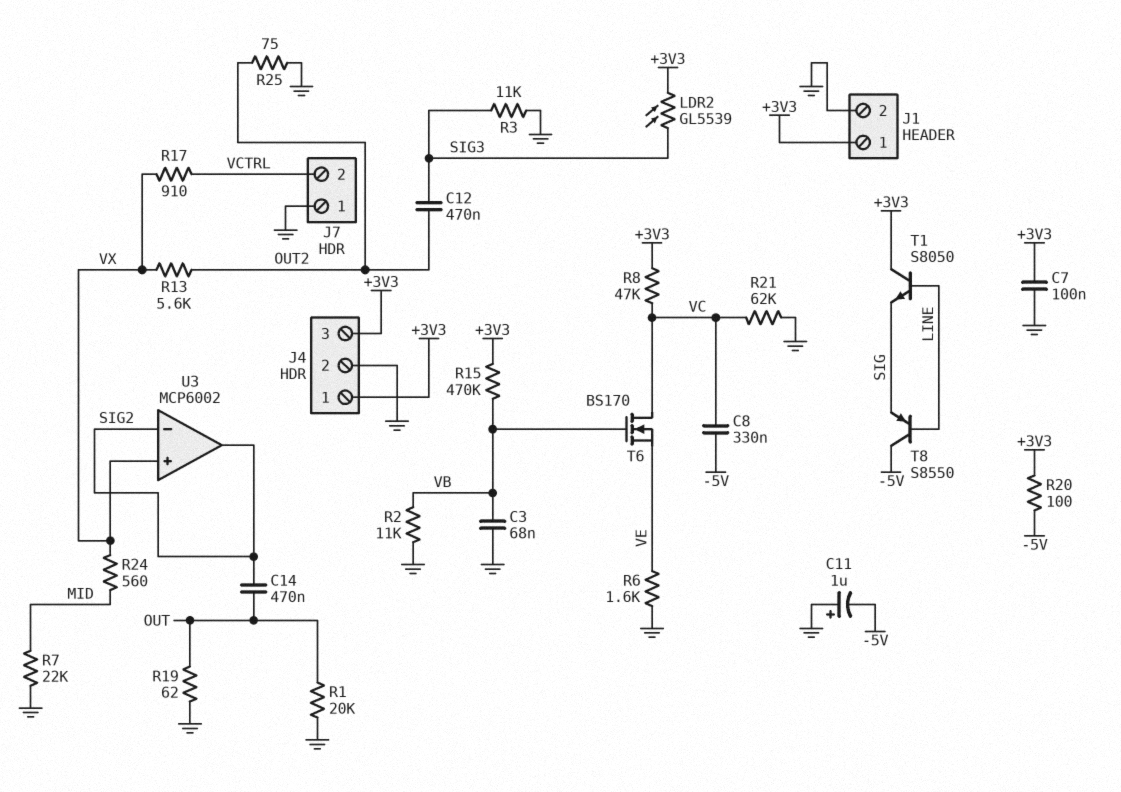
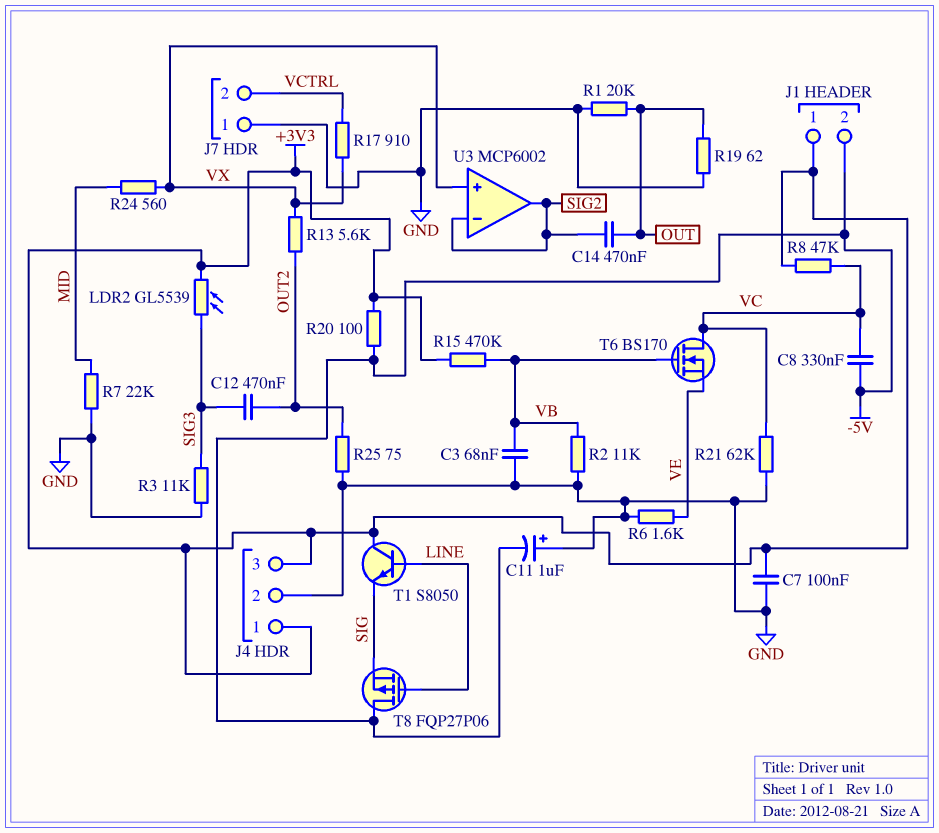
J1 pin 2: GND -> -5V
T8: PNP S8550 (B LINE, C -5V, E SIG) -> PMOS FQP27P06 (G LINE, D -5V, S SIG)

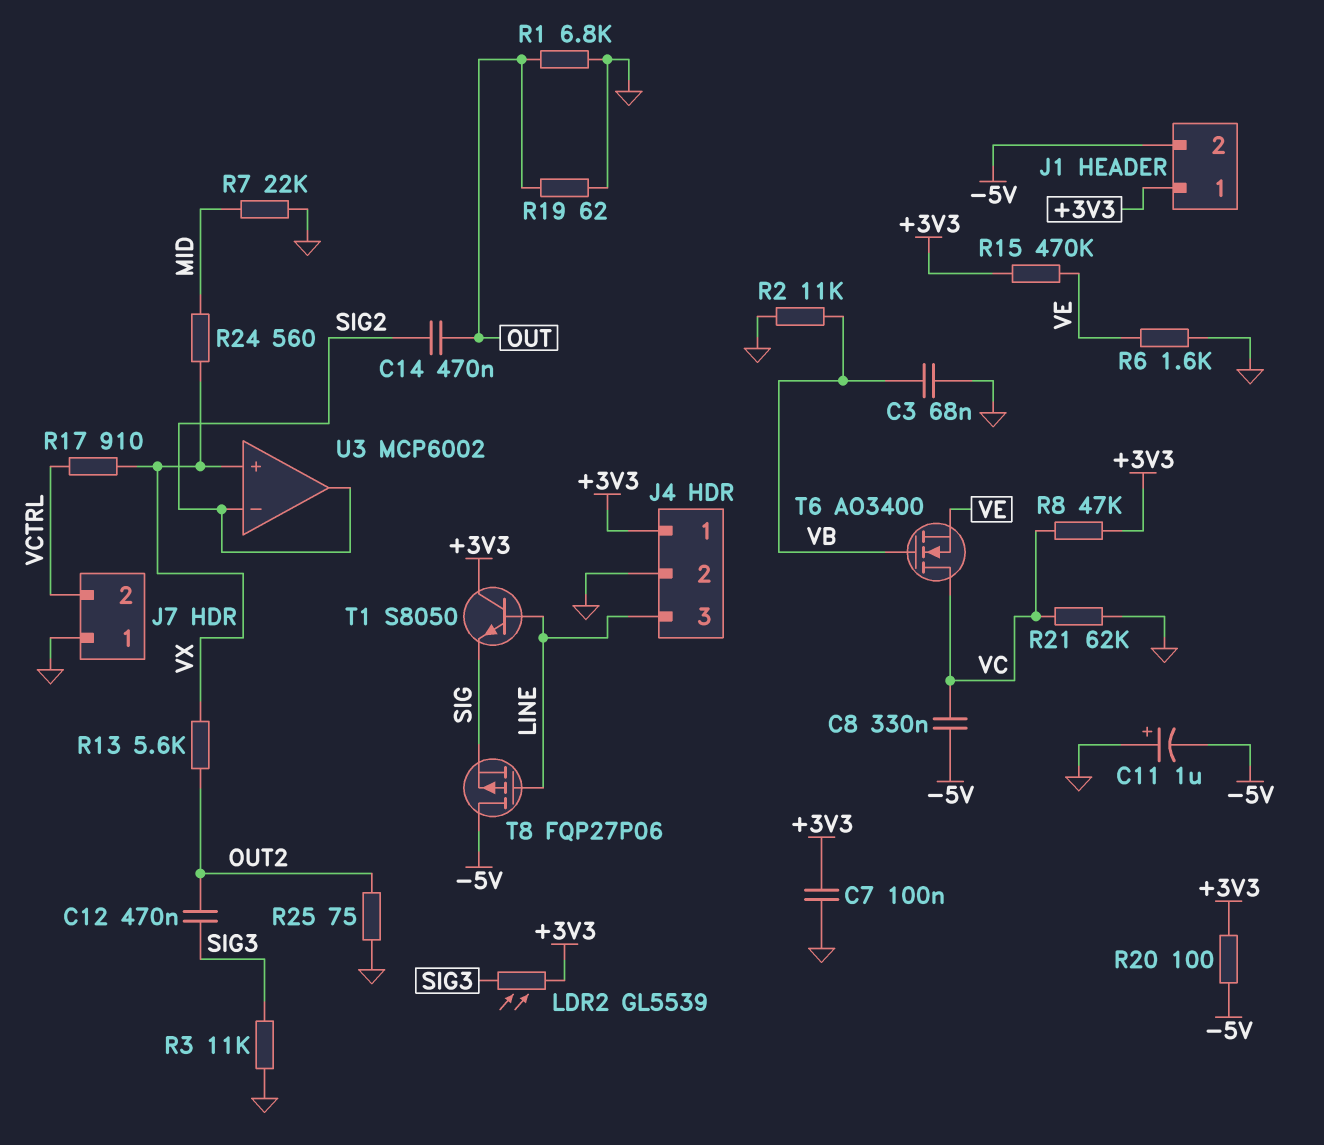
J4 pin 3: +3V3 -> LINE
R1: 20k (GND, OUT) -> 6.8k (GND, OUT)
R15: 470k (+3V3, VB) -> 470k (+3V3, VE)
T6: NMOS BS170 (G VB, D VC, S VE) -> NMOS AO3400 (G VB, D VC, S VE)

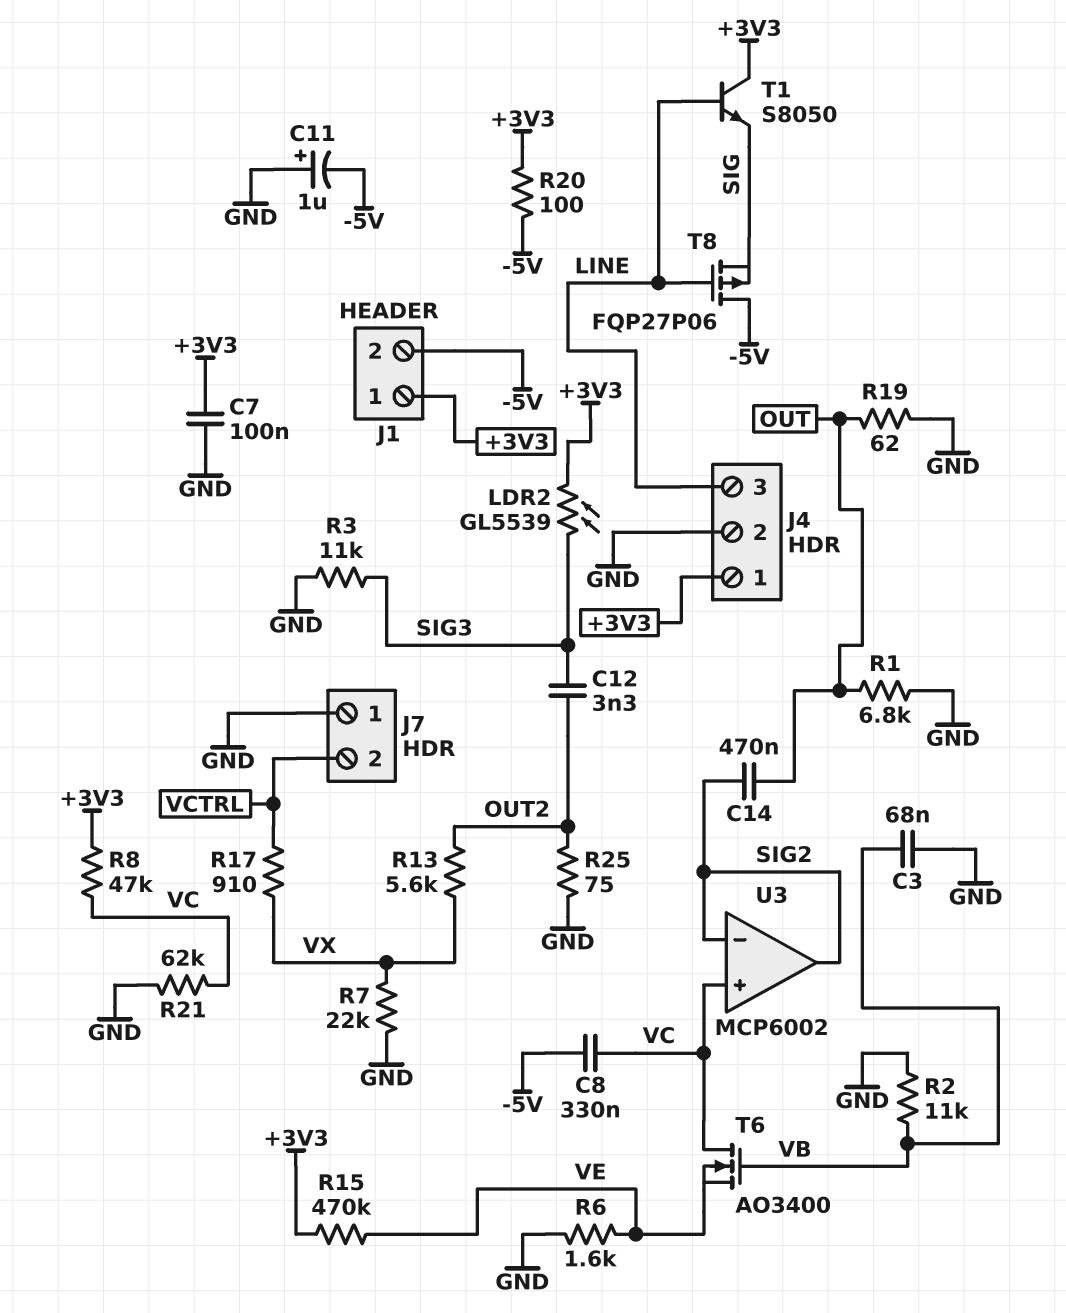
C12: 470nF (OUT2, SIG3) -> 3.3nF (OUT2, SIG3)
R7: 22k (GND, MID) -> 22k (GND, VX)
R24: 560 (MID, VX) -> none
U3 pin in+: VX -> VC

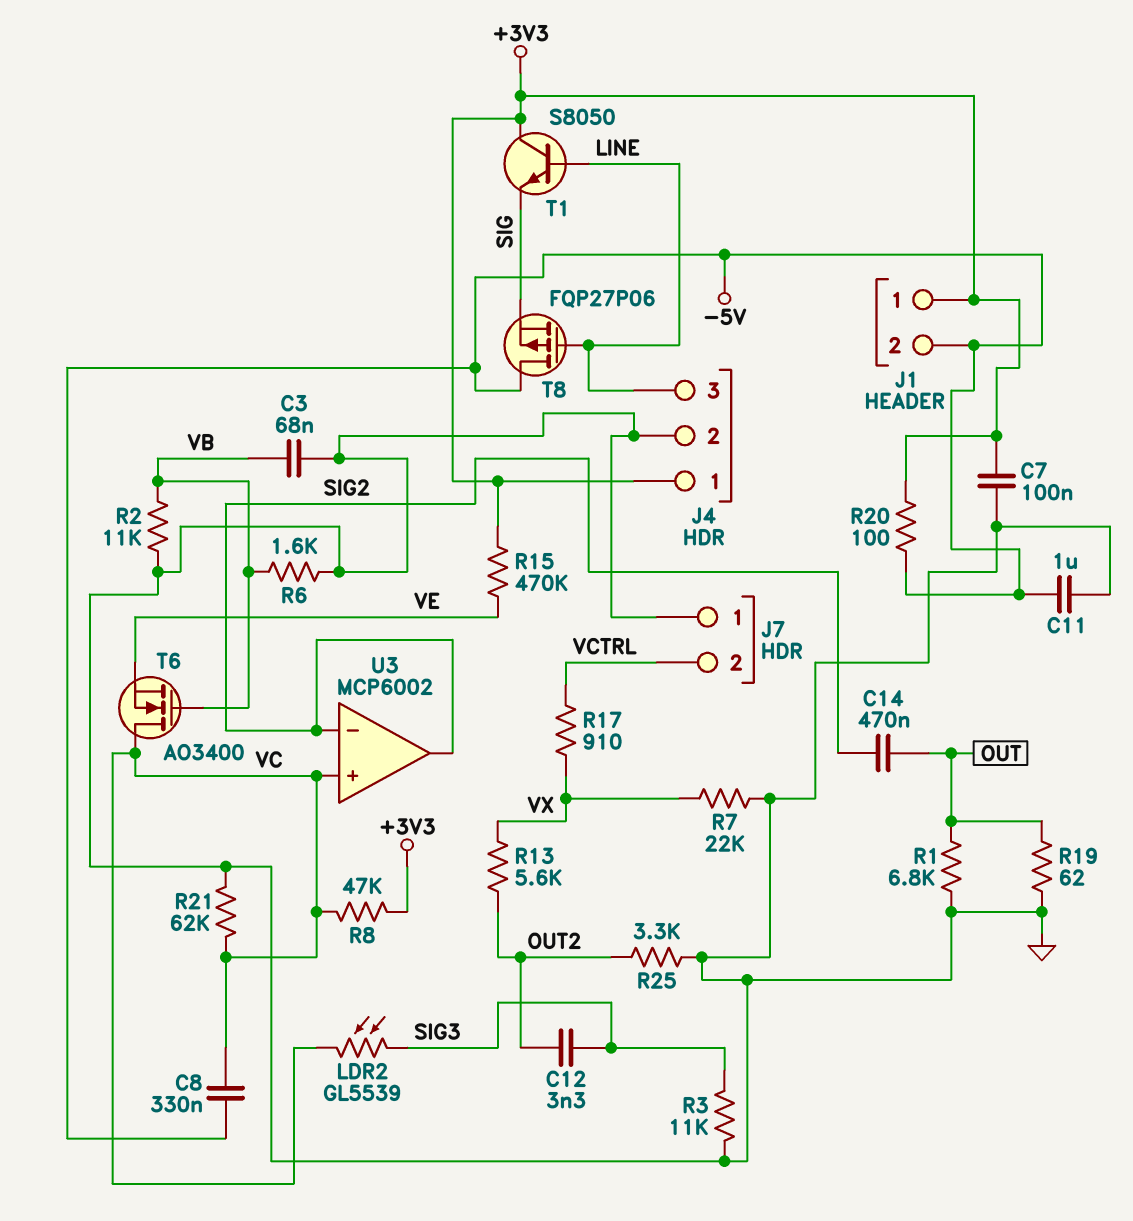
C11: 1uF (plus GND, minus -5V) -> 1uF (-5V, GND)
LDR2: GL5539 (+3V3, SIG3) -> GL5539 (SIG3, VC)
R6: 1.6k (GND, VE) -> 1.6k (GND, VB)
R25: 75 (GND, OUT2) -> 3.3k (GND, OUT2)

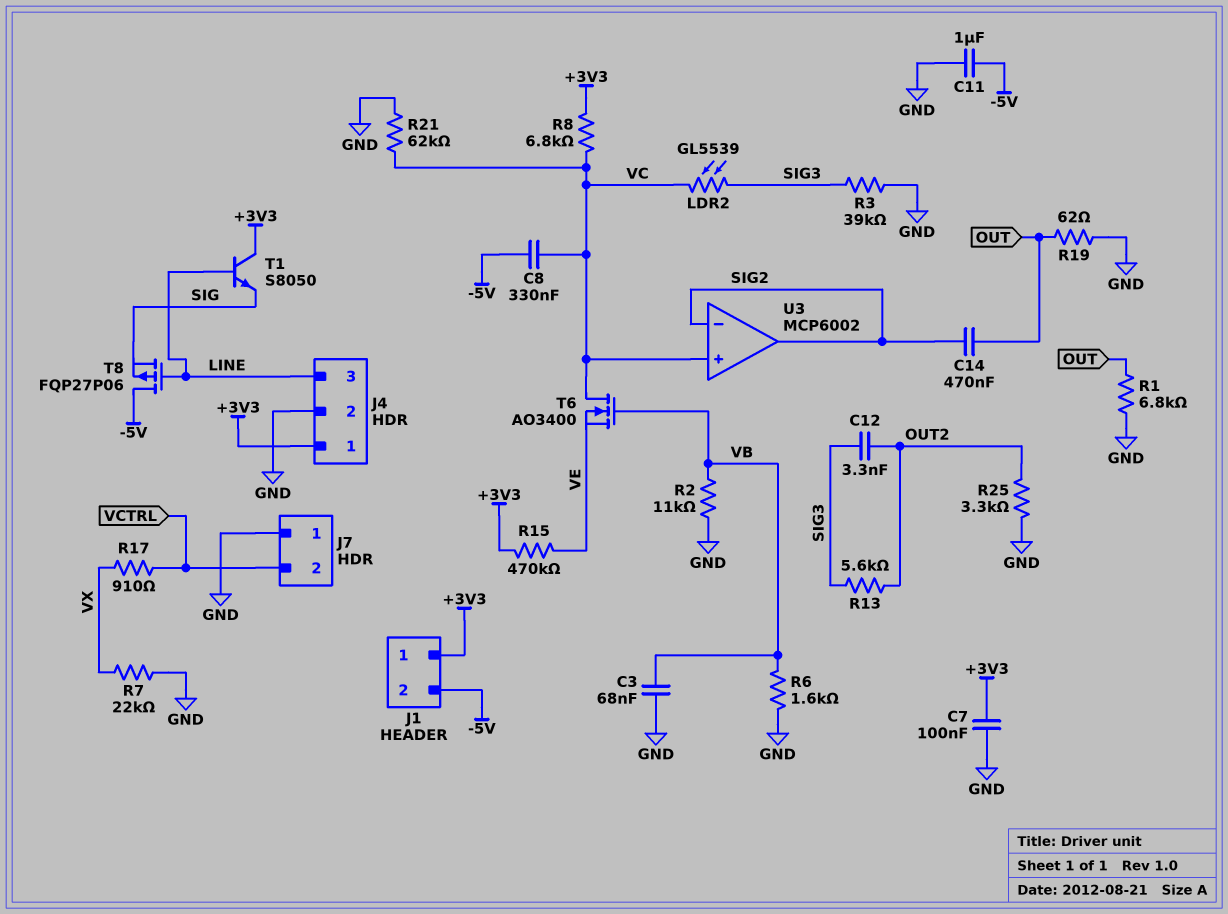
R3: 11k (GND, SIG3) -> 39k (GND, SIG3)
R8: 47k (+3V3, VC) -> 6.8k (+3V3, VC)
R13: 5.6k (OUT2, VX) -> 5.6k (OUT2, SIG3)
R20: 100 (+3V3, -5V) -> none

